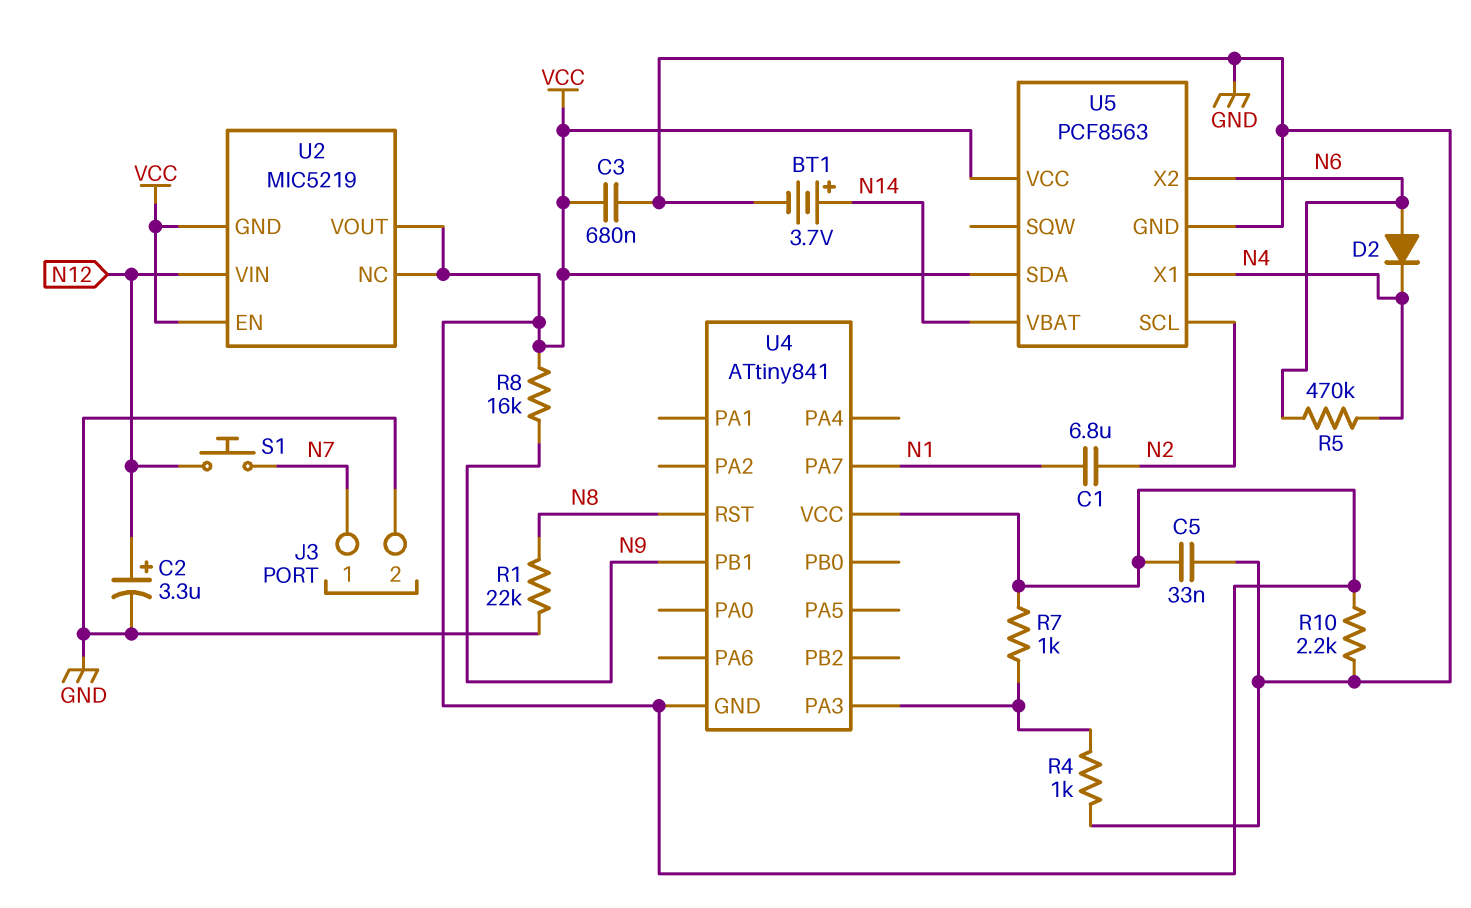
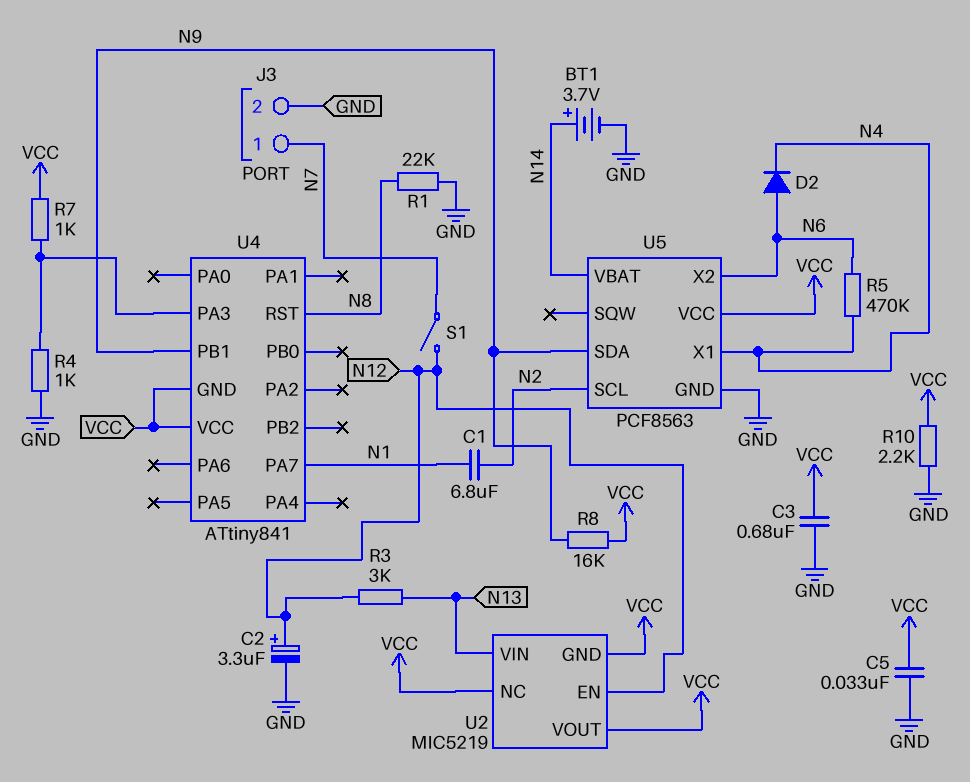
R3: none -> 3k (N12, N13)
S1: button (N7, N12) -> switch (N7, N12)
U2 pin EN: VCC -> N12
U2 pin VIN: N12 -> N13
U5 pin SDA: VCC -> N9

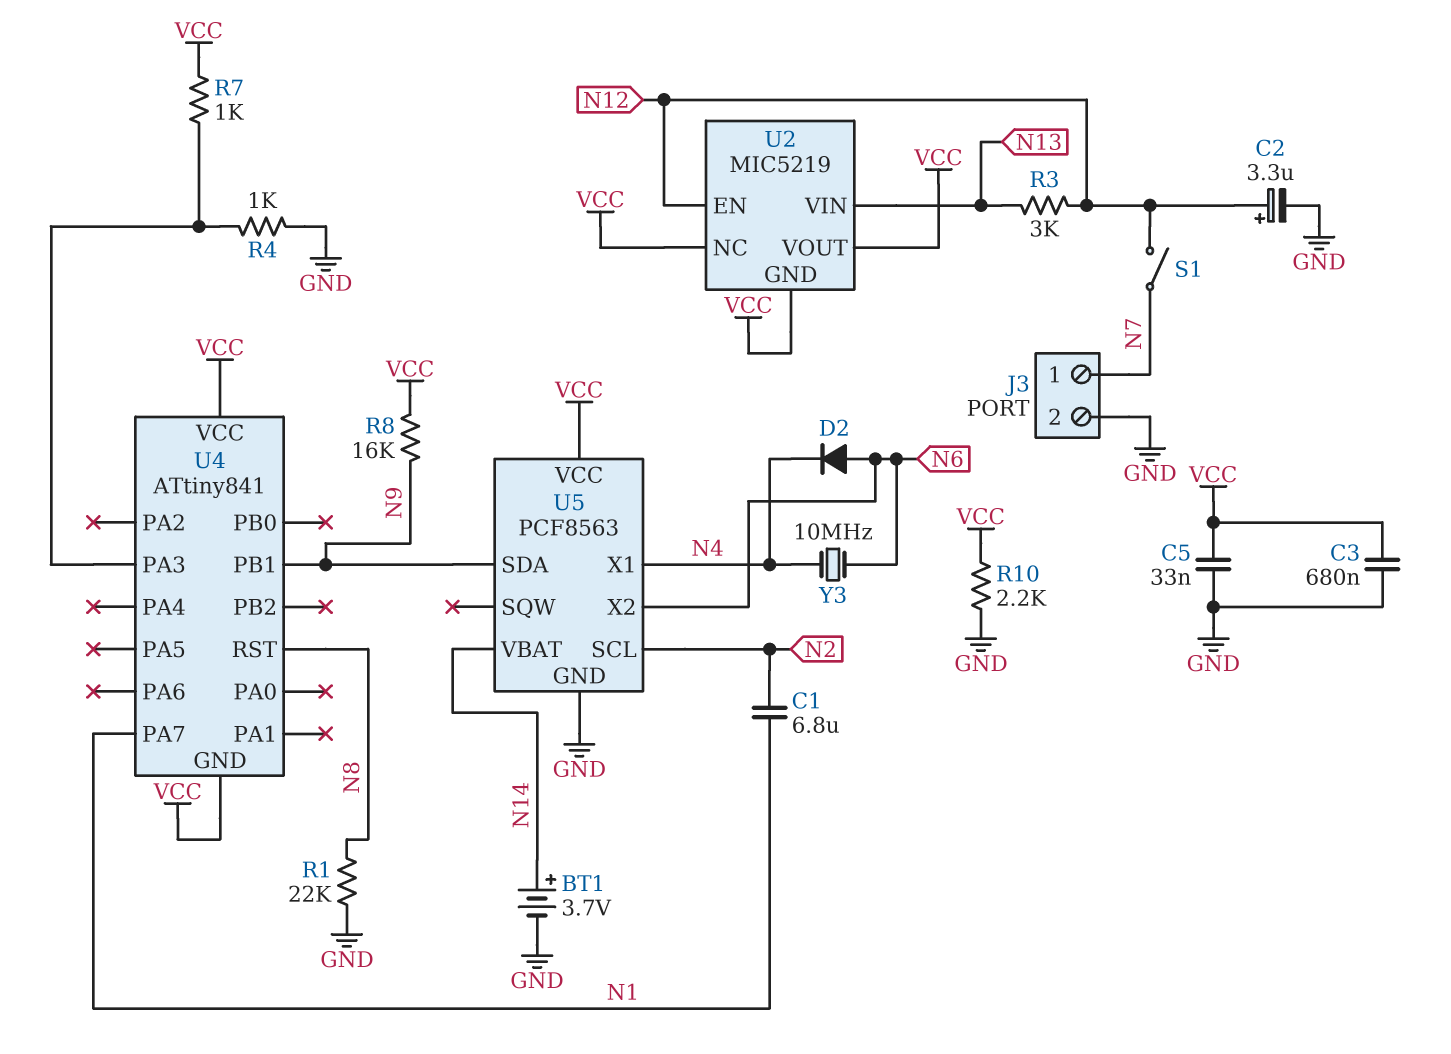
R5: 470k (N4, N6) -> none
Y3: none -> 10MHz (N4, N6)

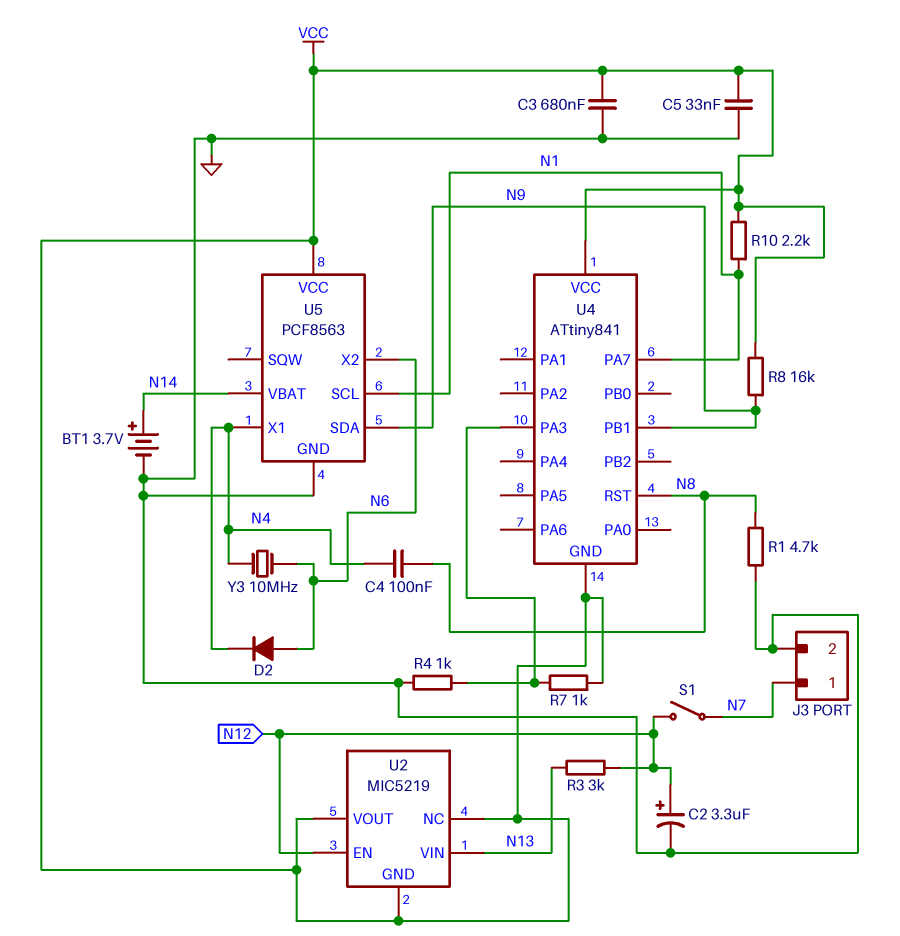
C1: 6.8uF (N1, N2) -> none
C4: none -> 100nF (N4, N8)
R1: 22k (GND, N8) -> 4.7k (GND, N8)
R10: 2.2k (GND, VCC) -> 2.2k (N1, VCC)
U5 pin SCL: N2 -> N1

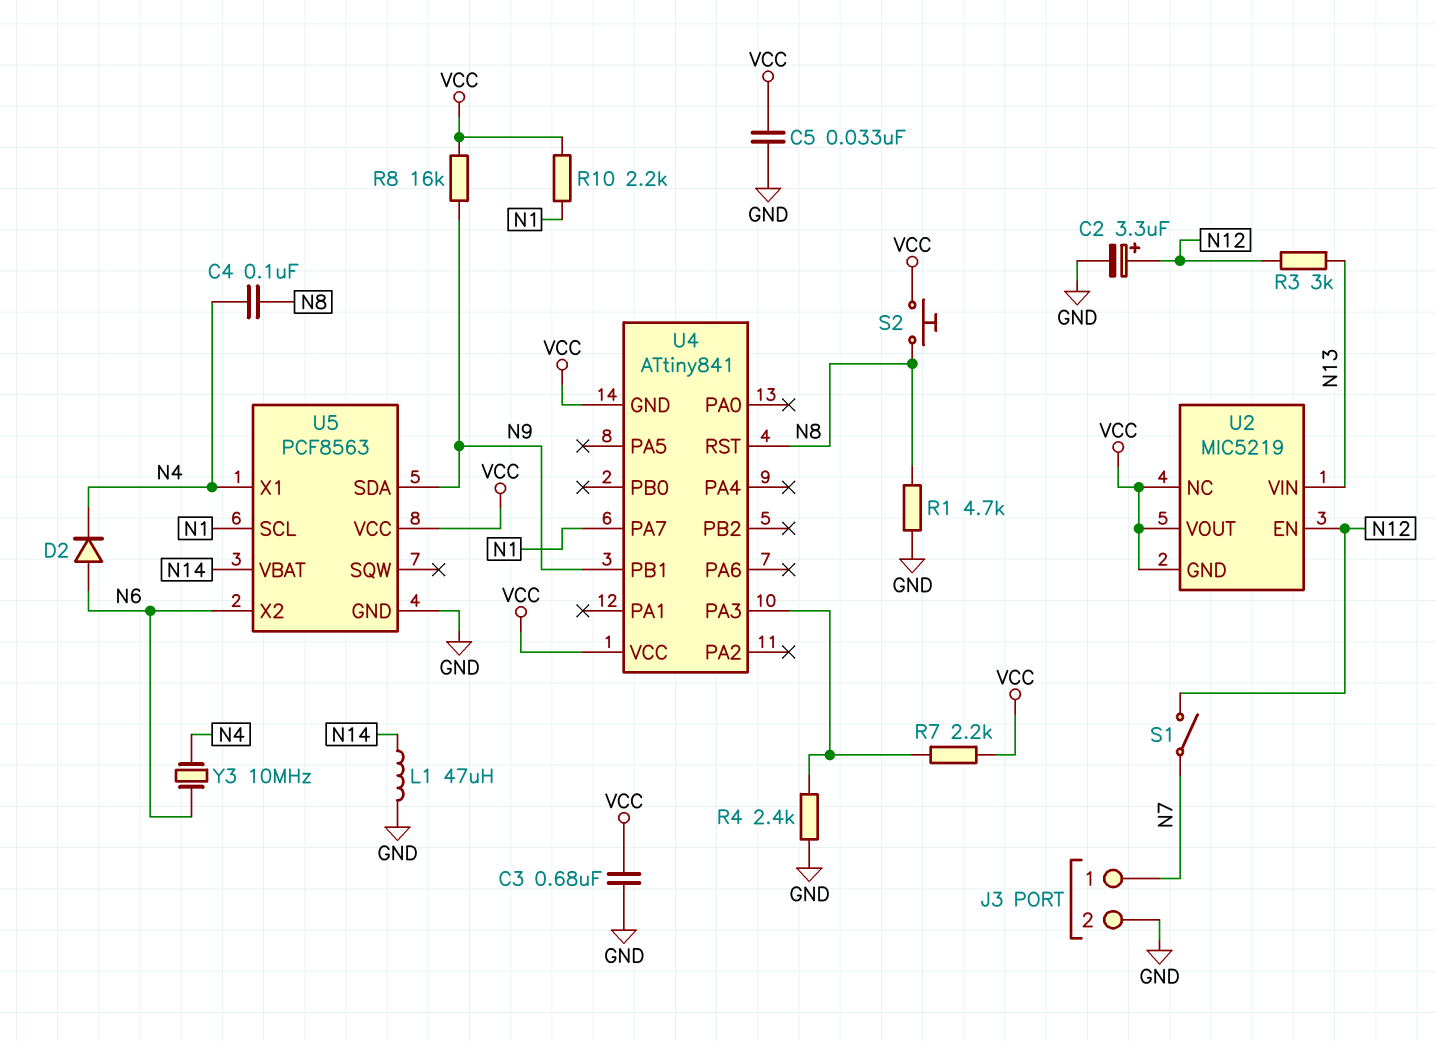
BT1: 3.7V (plus N14, minus GND) -> none
L1: none -> 47uH (GND, N14)
R4: 1k (GND, U4/PA3) -> 2.4k (GND, U4/PA3)
R7: 1k (U4/PA3, VCC) -> 2.2k (U4/PA3, VCC)
S2: none -> button (N8, VCC)

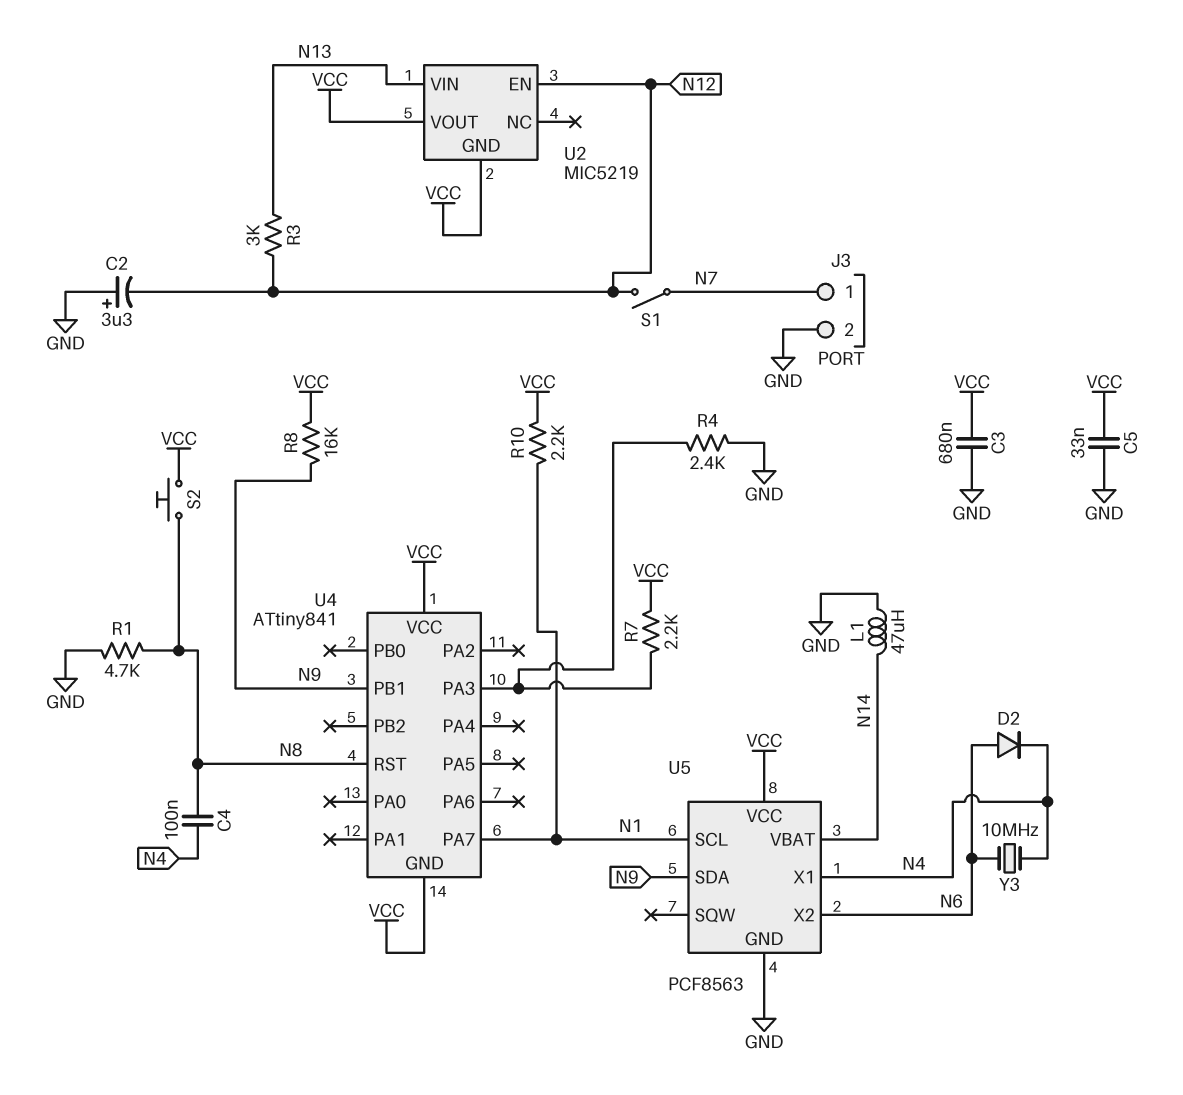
C2: 3.3uF (plus N12, minus GND) -> 3.3uF (plus GND, minus N12)
U2 pin NC: VCC -> none

